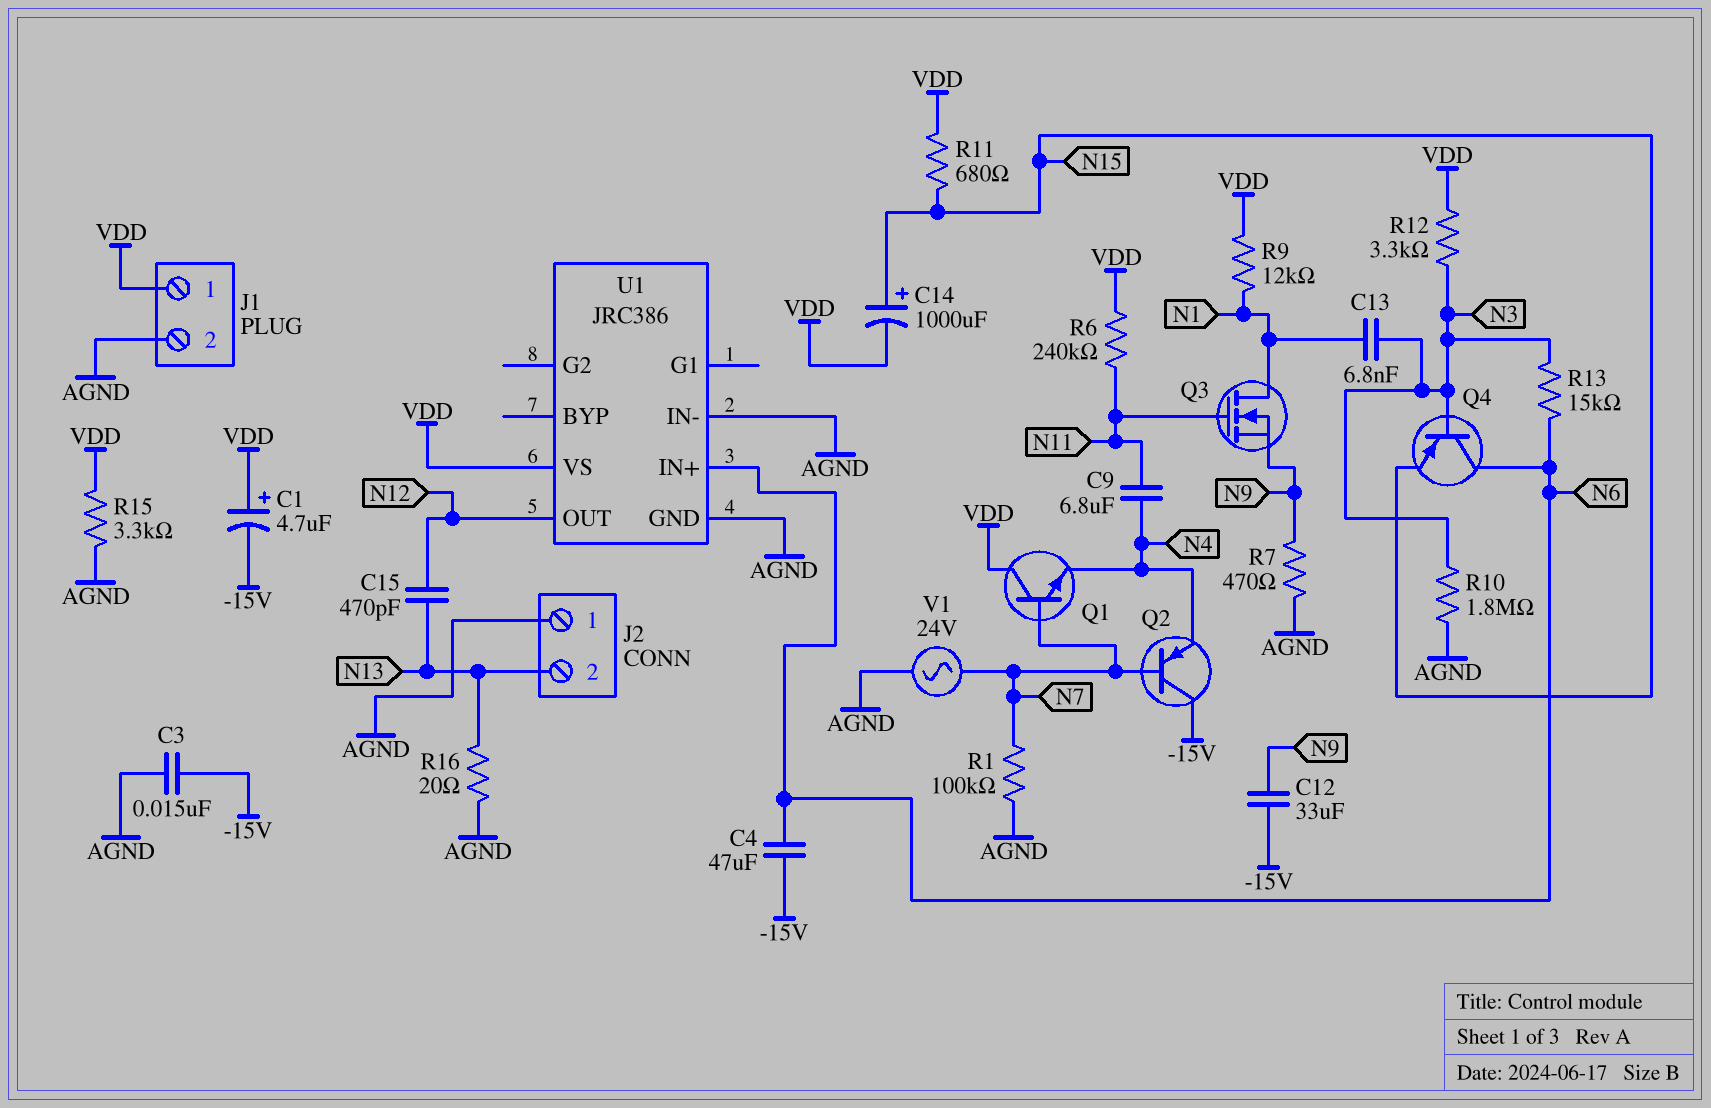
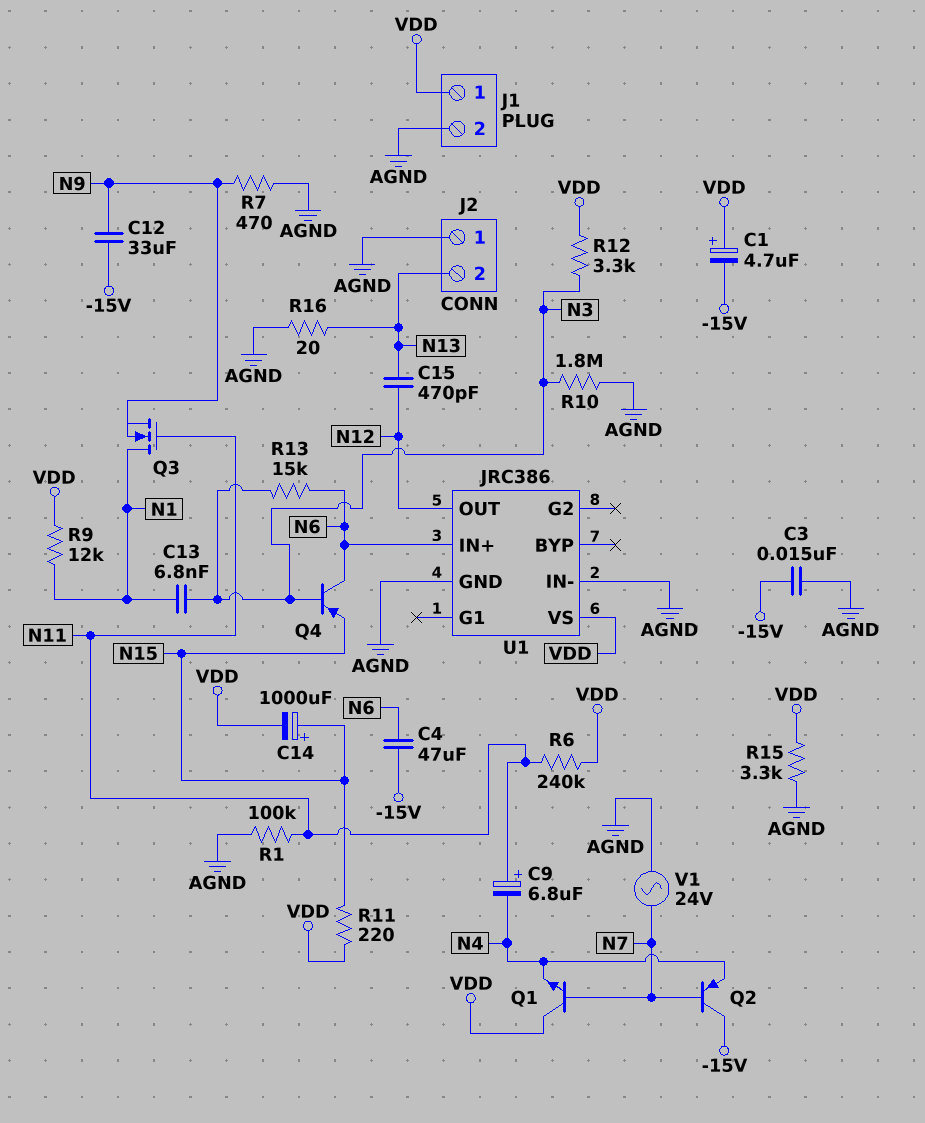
C9: 6.8uF (N4, N11) -> 6.8uF (plus N11, minus N4)
R1: 100k (AGND, N7) -> 100k (AGND, N11)
R11: 680 (N15, VDD) -> 220 (N15, VDD)

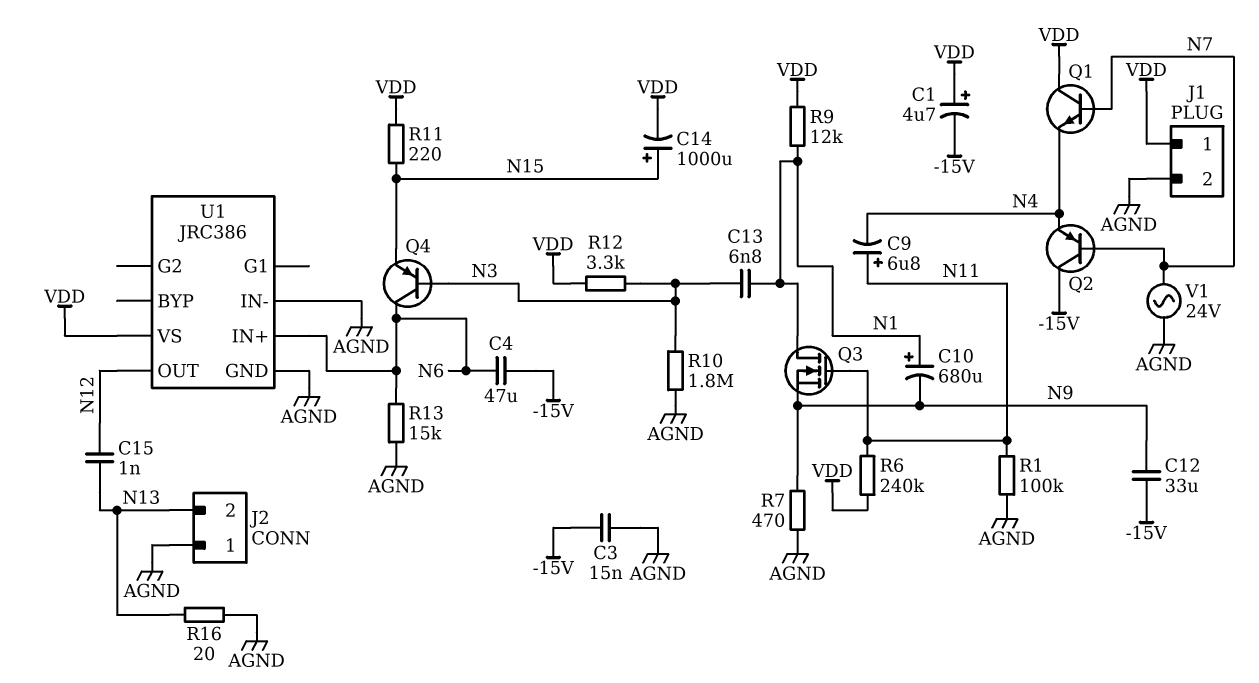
C10: none -> 680uF (plus N1, minus N9)
C15: 470pF (N12, N13) -> 1nF (N12, N13)
R13: 15k (N3, N6) -> 15k (AGND, N6)
R15: 3.3k (AGND, VDD) -> none

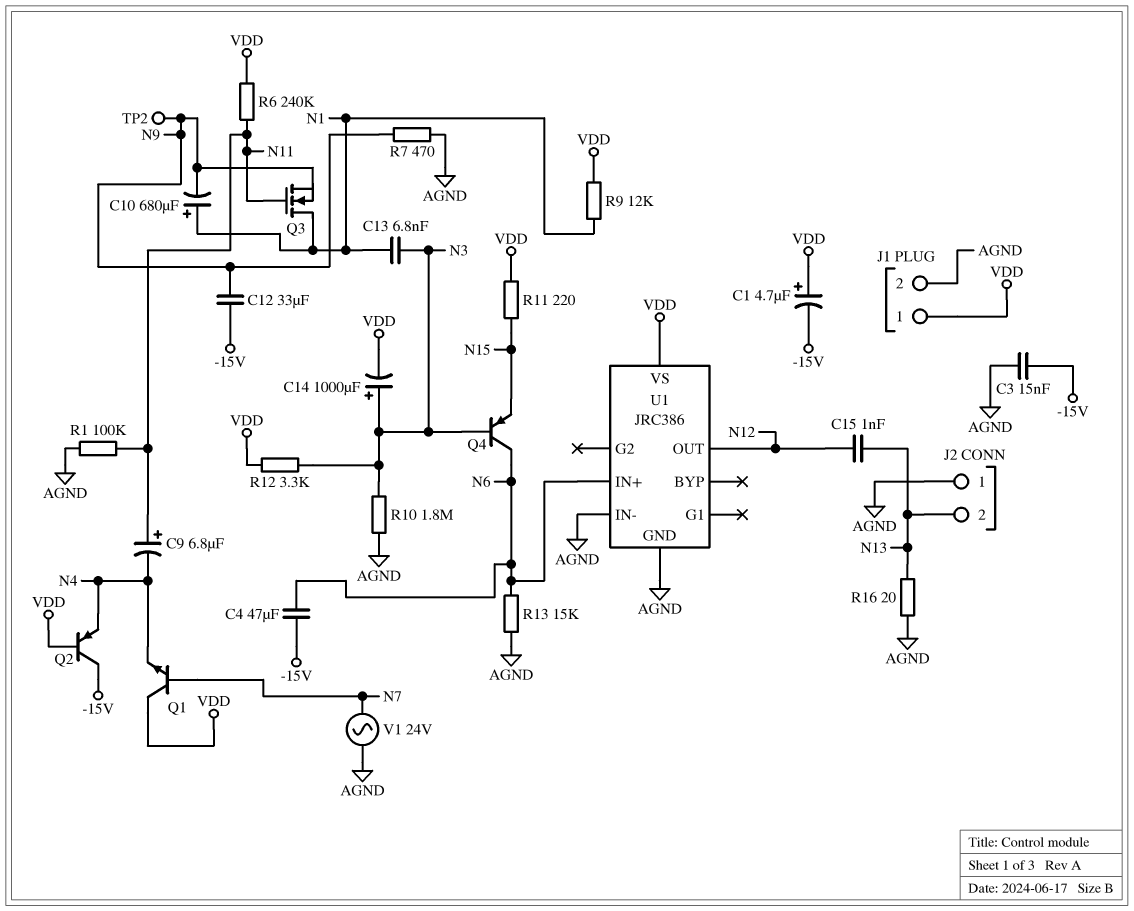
C14: 1000uF (plus N15, minus VDD) -> 1000uF (plus N3, minus VDD)
Q2: PNP (B N7, C -15V, E N4) -> PNP (B VDD, C -15V, E N4)
TP2: none -> test point (N9)

